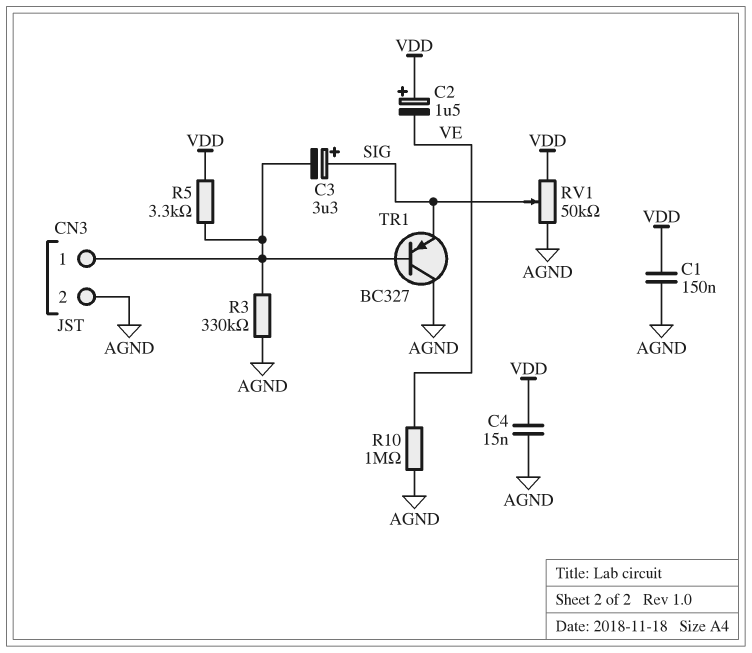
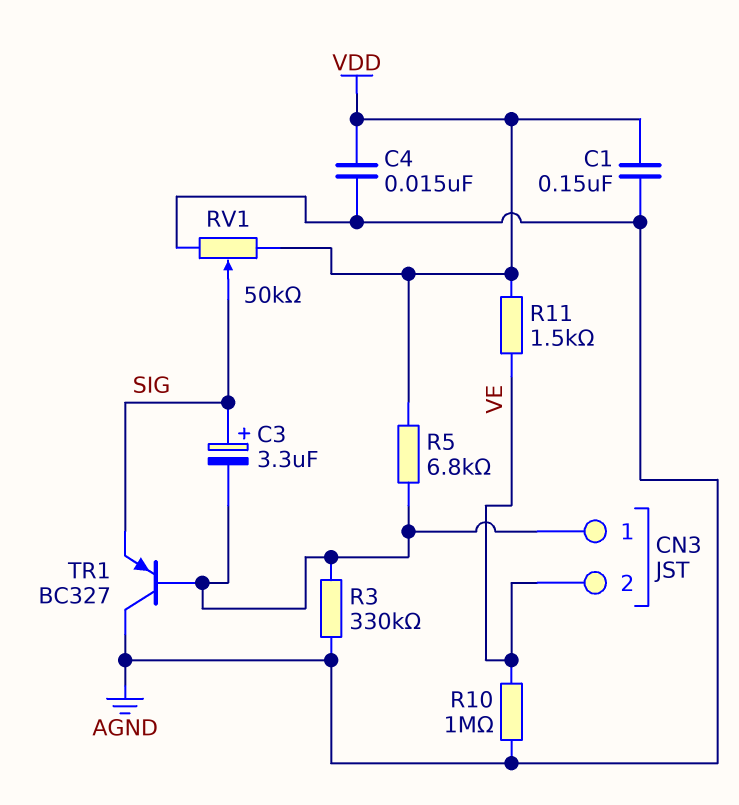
C2: 1.5uF (plus VDD, minus VE) -> none
CN3 pin 2: AGND -> VE
R5: 3.3k (CN3/1, VDD) -> 6.8k (CN3/1, VDD)
R11: none -> 1.5k (VDD, VE)

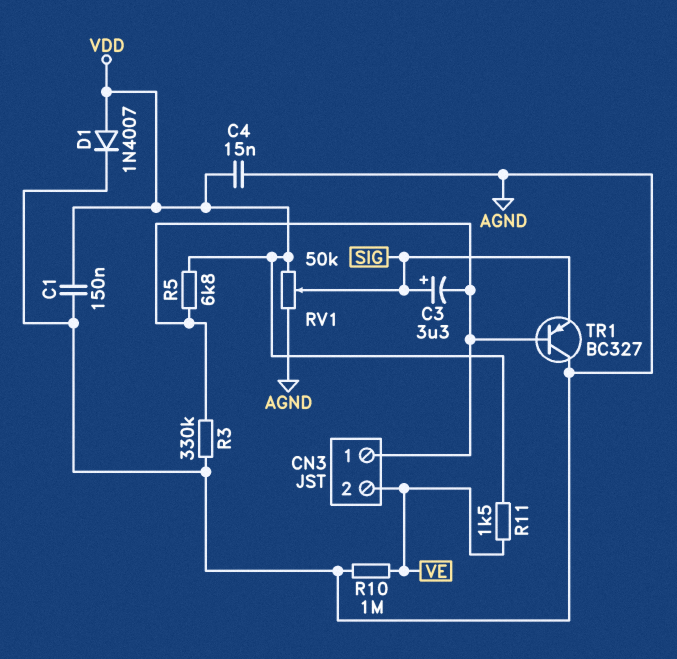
D1: none -> diode 1N4007 (A VDD, K AGND)

